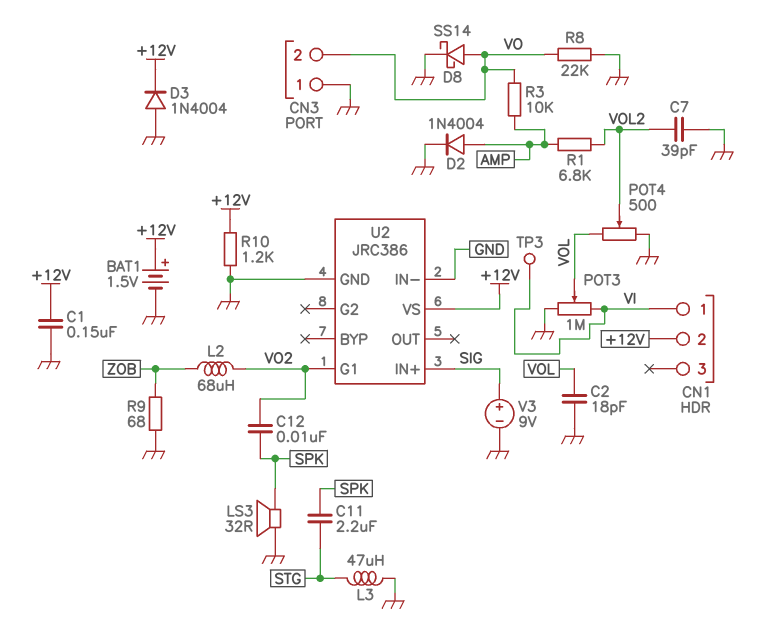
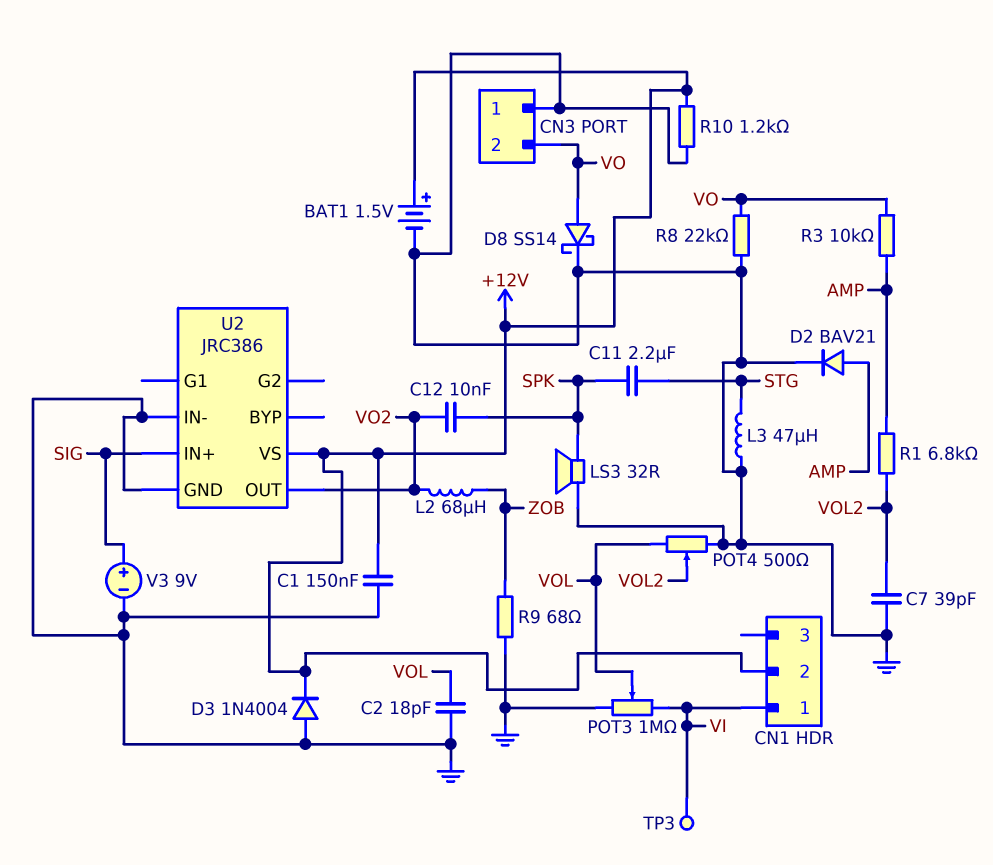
D2: diode 1N4004 (A AMP, K GND) -> diode BAV21 (A AMP, K GND)
U2 pin G1: VO2 -> none
U2 pin OUT: none -> VO2

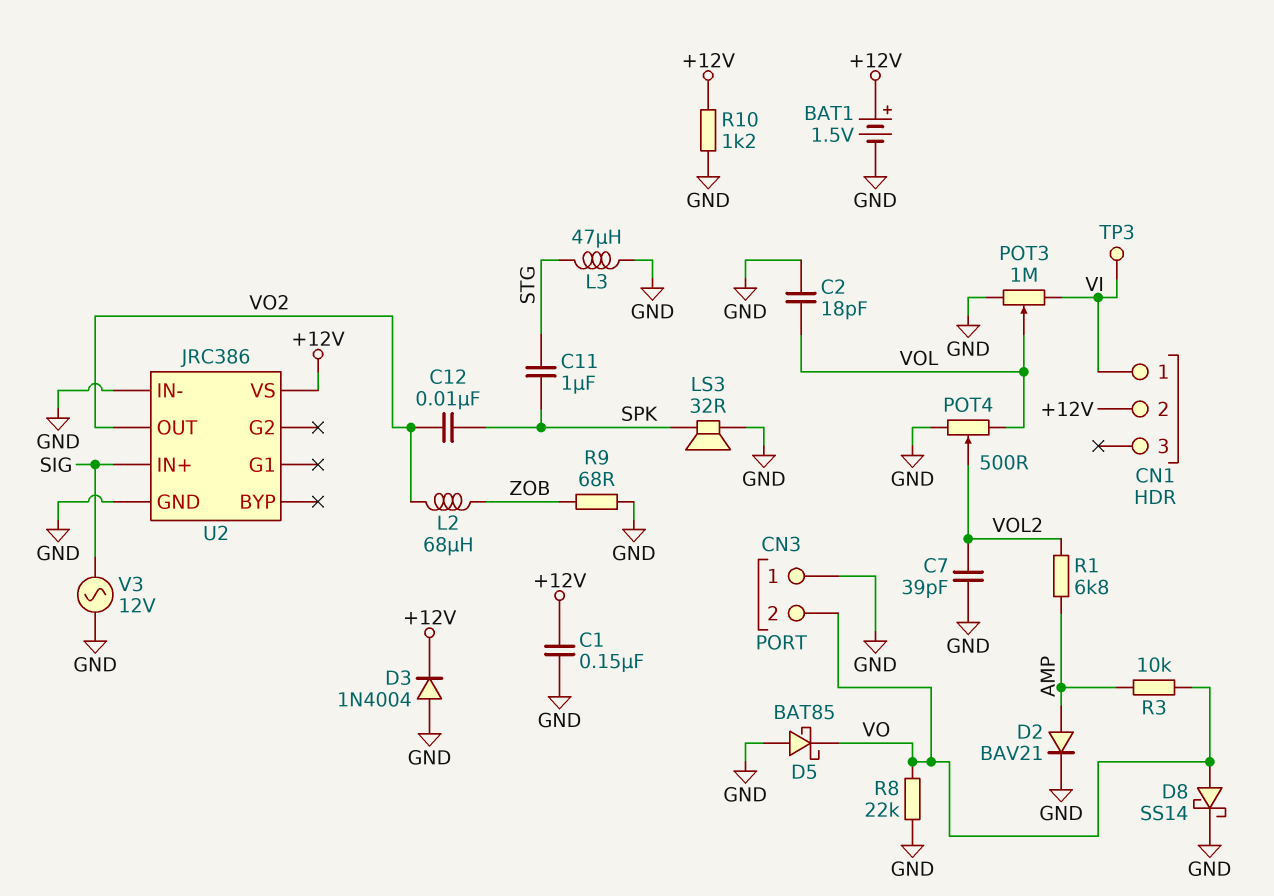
C11: 2.2uF (SPK, STG) -> 1uF (SPK, STG)
D5: none -> schottky BAT85 (A GND, K VO)
V3: 9V (plus SIG, minus GND) -> AC 12V (GND, SIG)

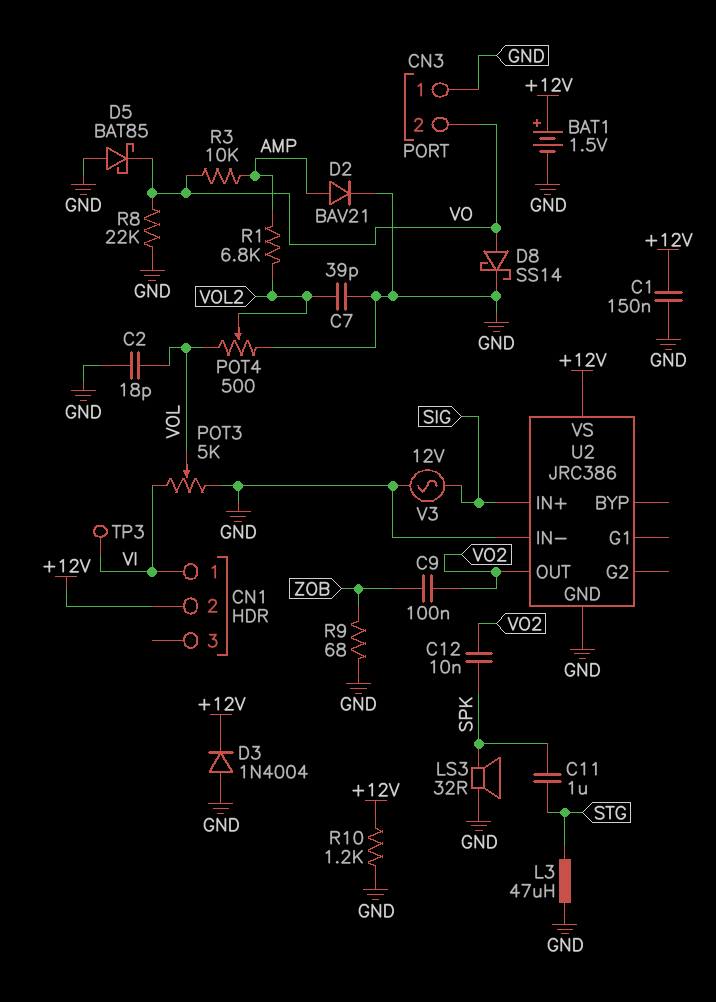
C9: none -> 100nF (VO2, ZOB)
L2: 68uH (VO2, ZOB) -> none
POT3: 1M (GND, VI, wiper VOL) -> 5k (GND, VI, wiper VOL)

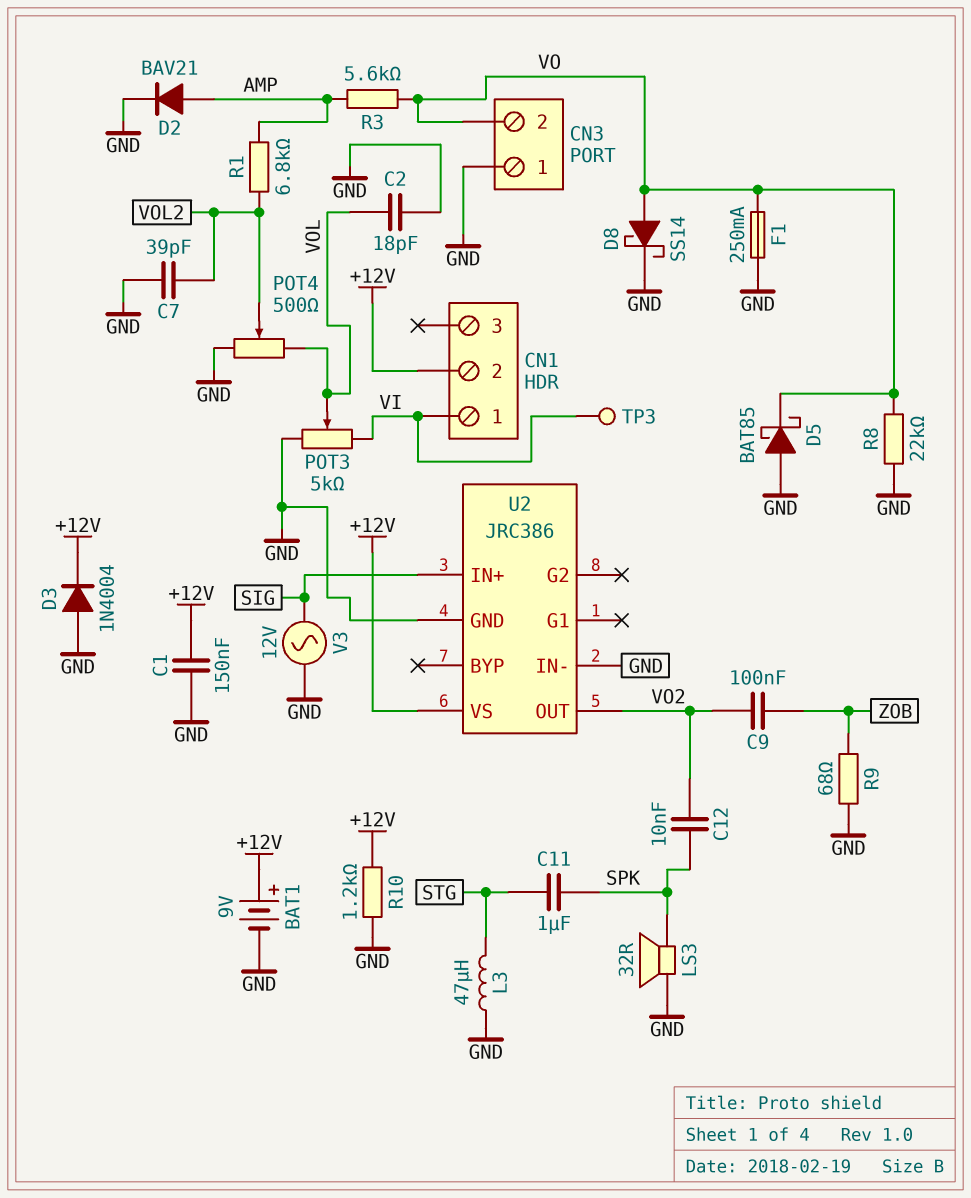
BAT1: 1.5V (plus +12V, minus GND) -> 9V (plus +12V, minus GND)
F1: none -> 250mA (GND, VO)
R3: 10k (AMP, VO) -> 5.6k (AMP, VO)

